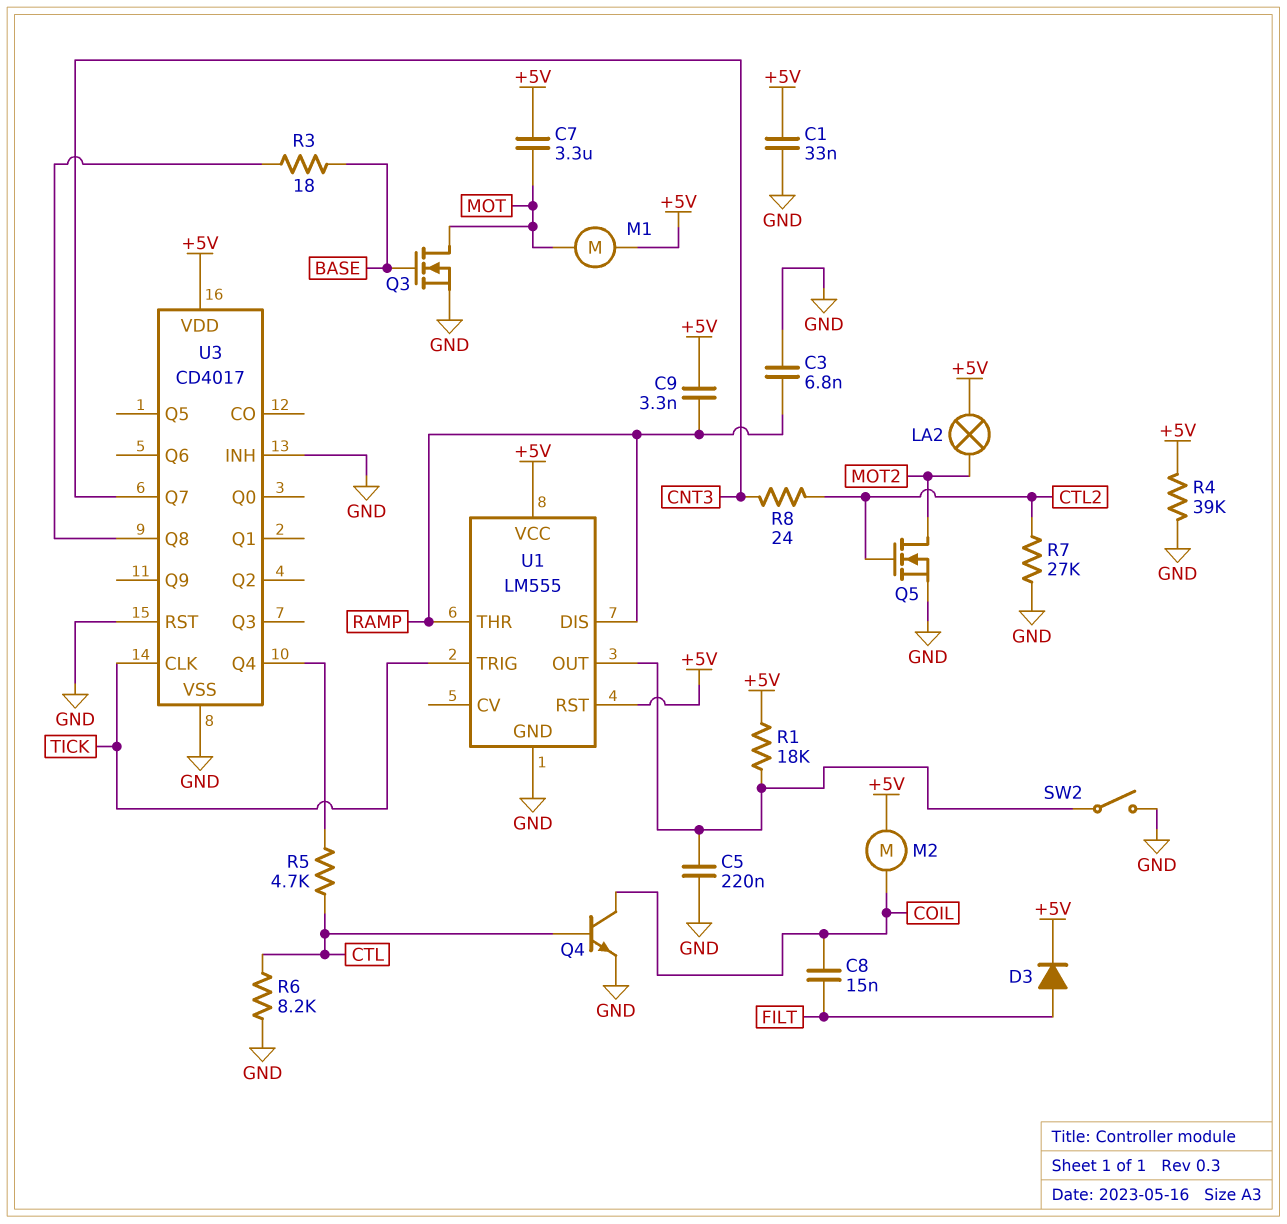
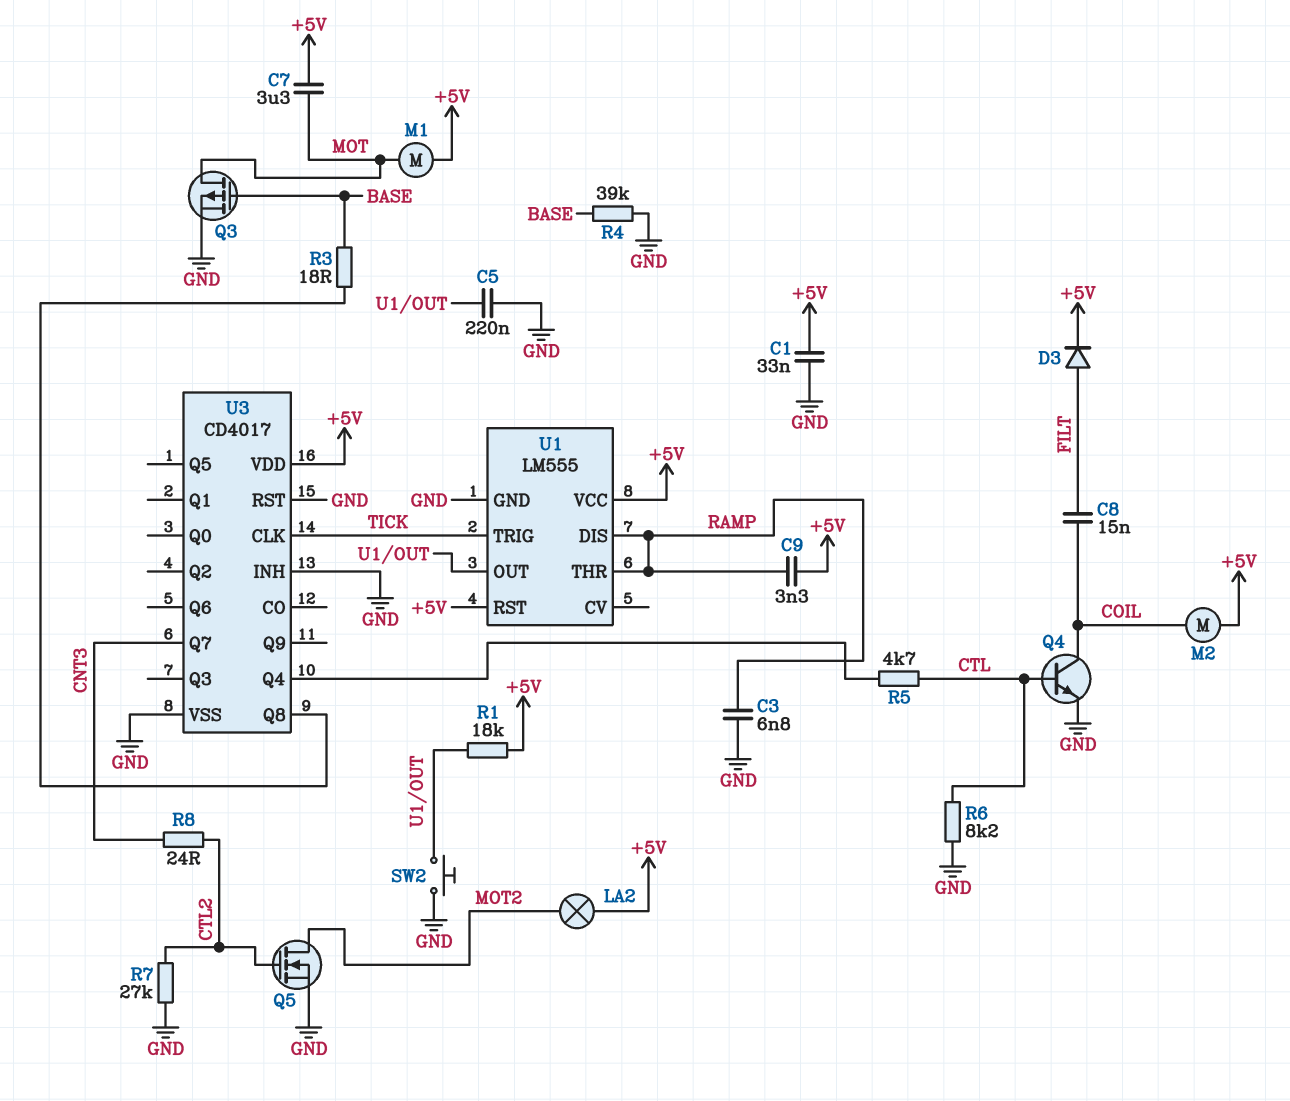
Q3: NMOS (G BASE, D MOT, S GND) -> PMOS (G BASE, D MOT, S GND)
R4: 39k (+5V, GND) -> 39k (BASE, GND)
SW2: switch (GND, U1/OUT) -> button (GND, U1/OUT)

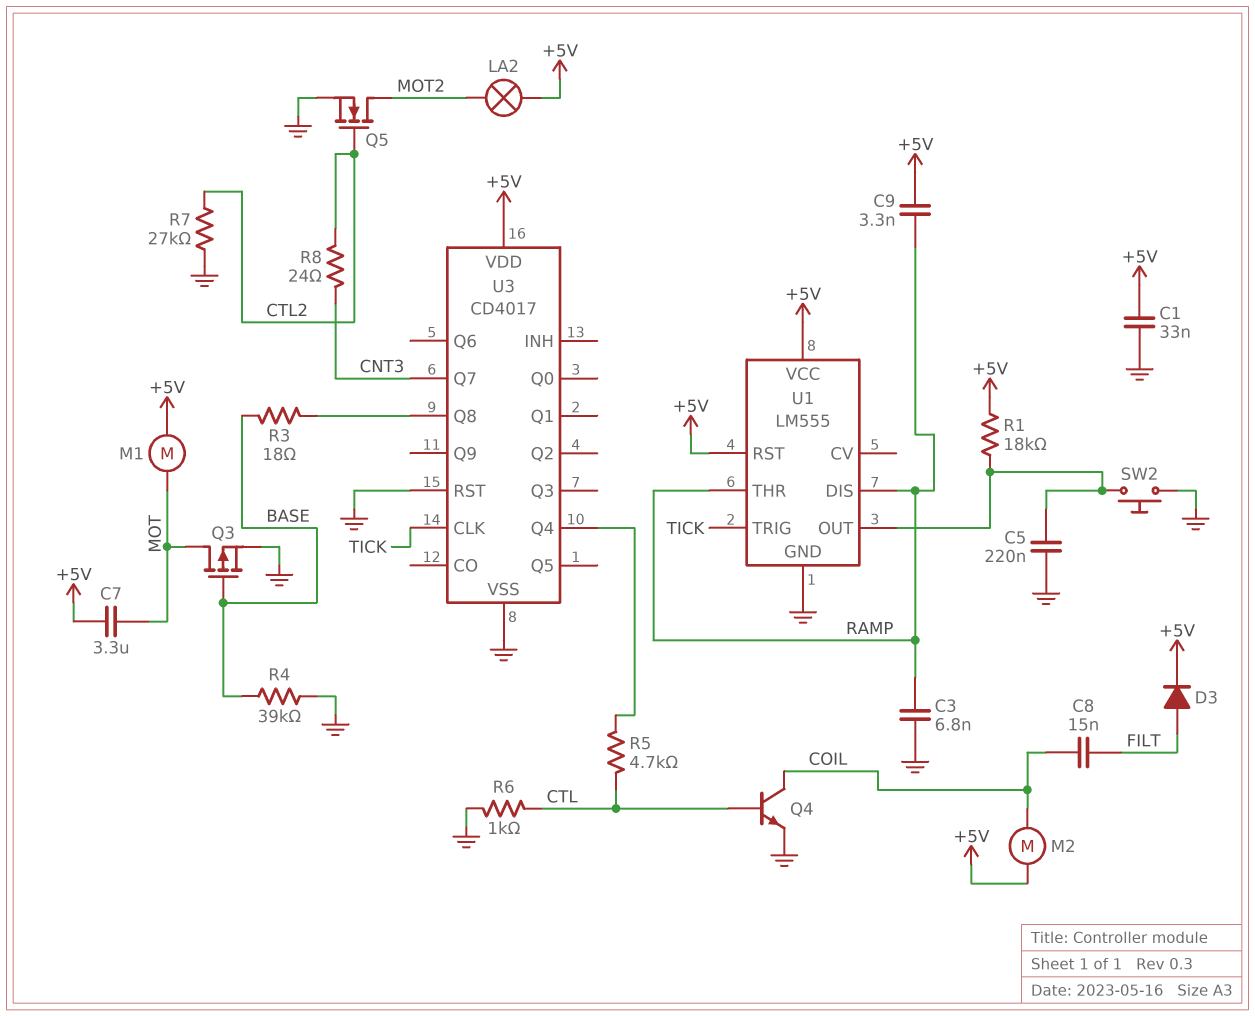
R6: 8.2k (CTL, GND) -> 1k (CTL, GND)
U3 pin INH: GND -> none

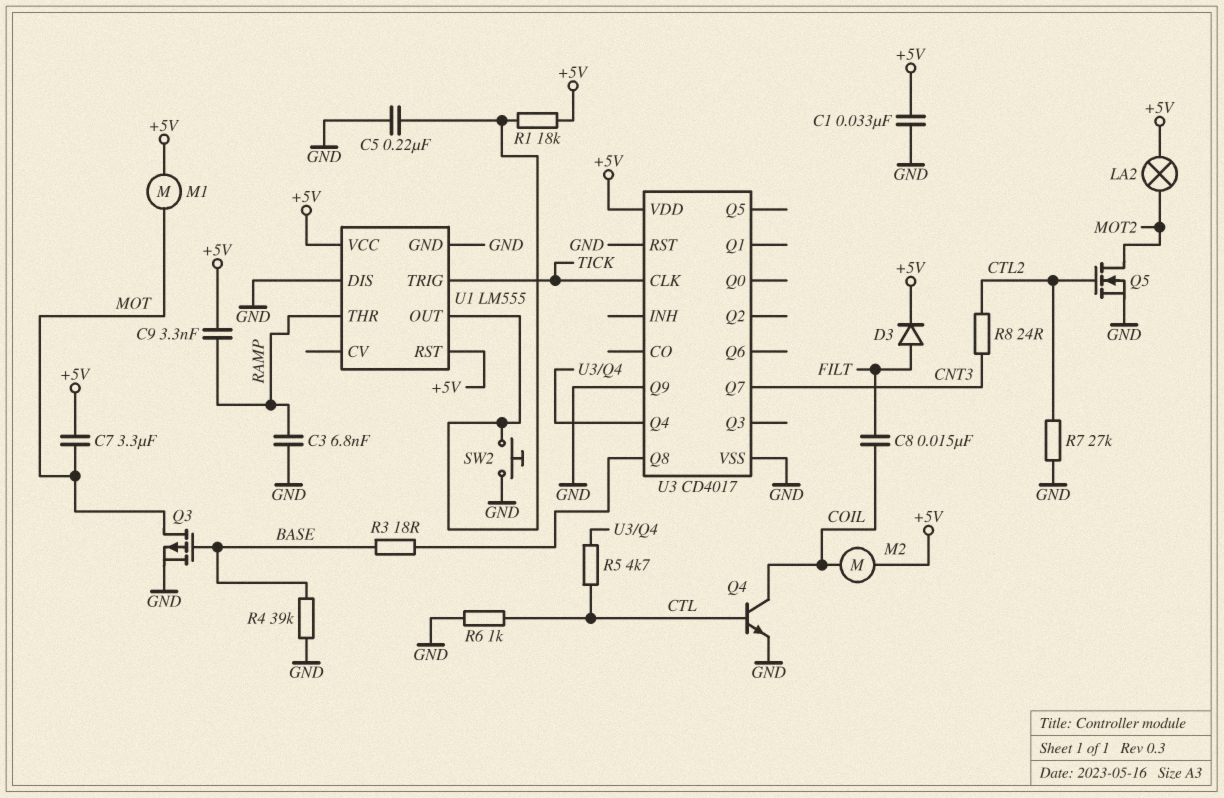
U1 pin DIS: RAMP -> GND
U3 pin Q9: none -> GND

